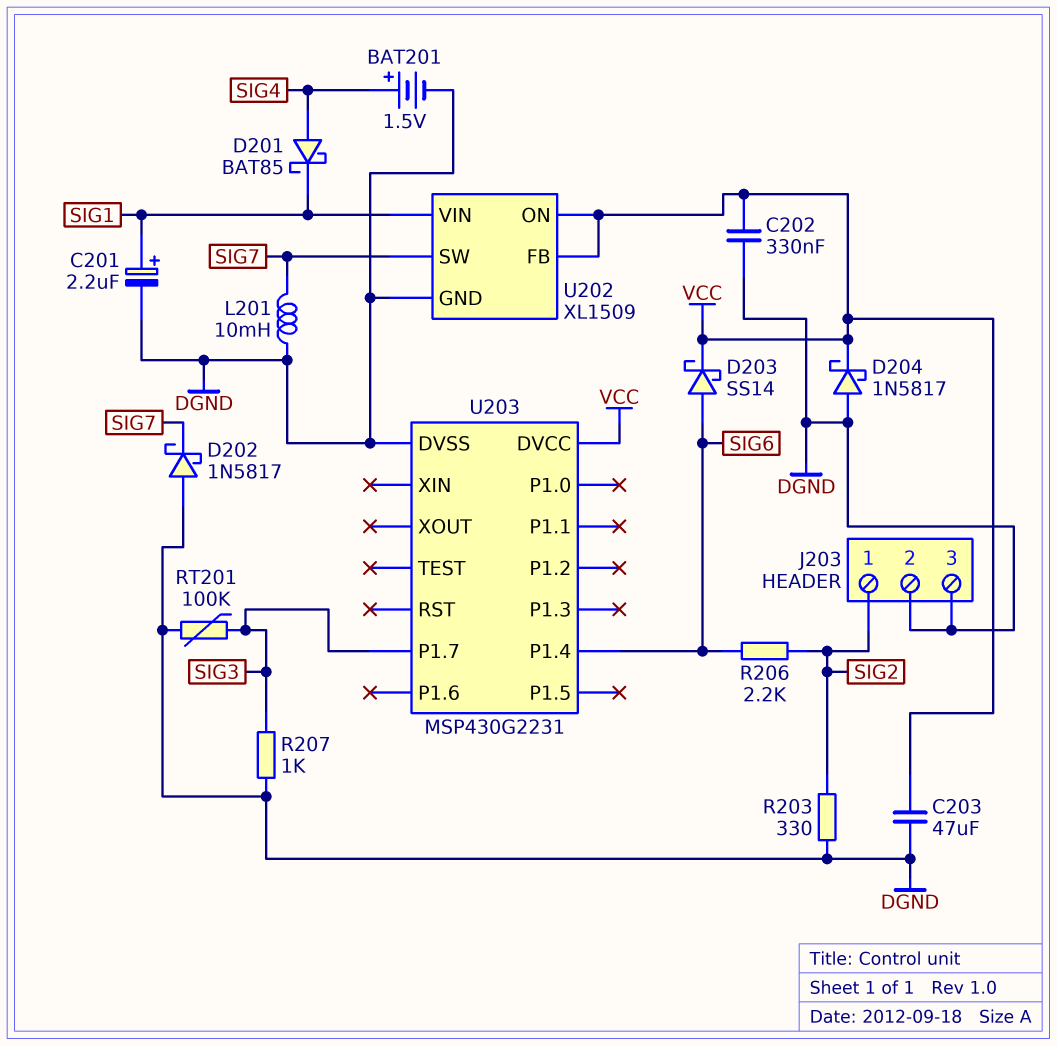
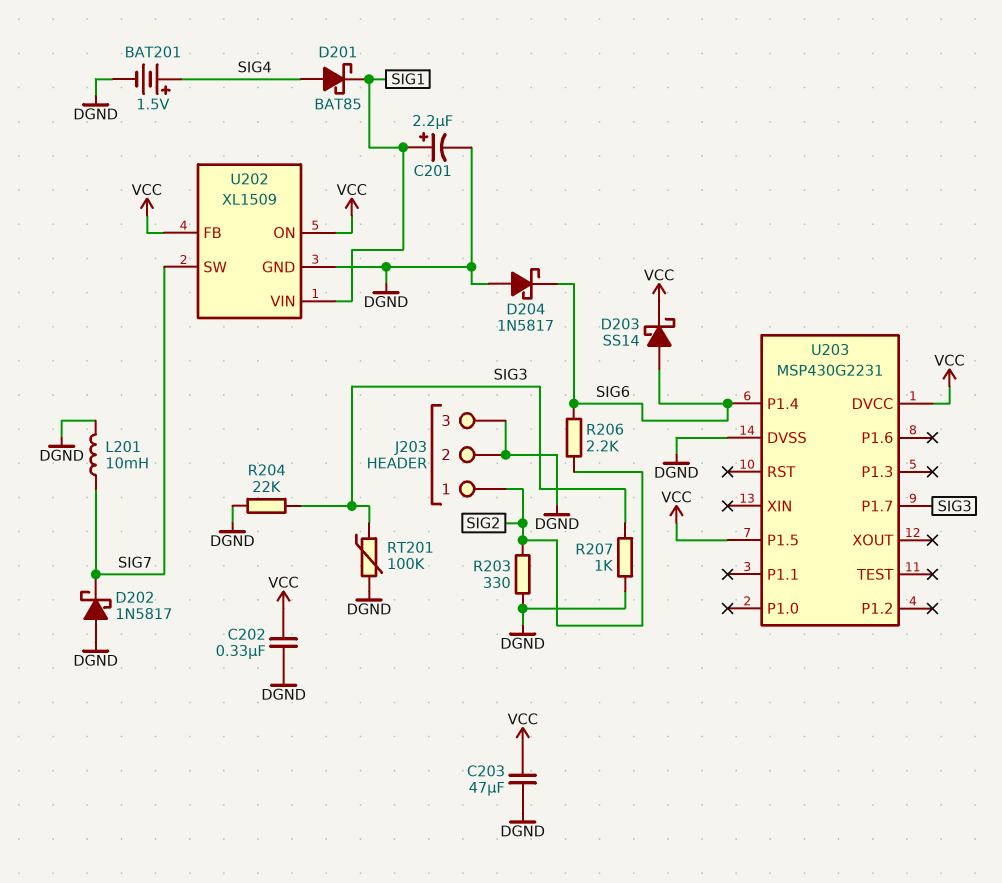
D204: schottky 1N5817 (A DGND, K VCC) -> schottky 1N5817 (A DGND, K SIG6)
R204: none -> 22k (DGND, SIG3)
U203 pin P1.5: none -> VCC

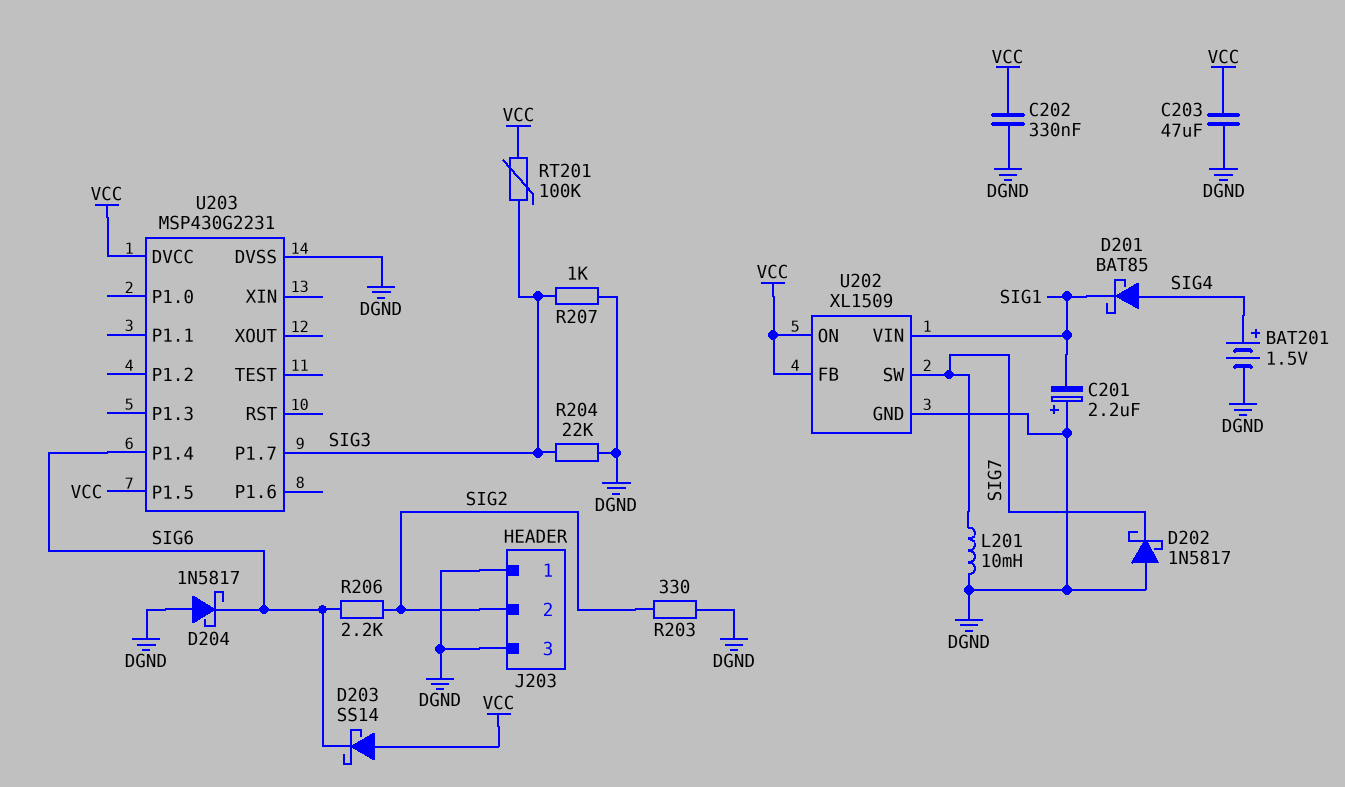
C201: 2.2uF (plus SIG1, minus DGND) -> 2.2uF (plus DGND, minus SIG1)
D203: schottky SS14 (A SIG6, K VCC) -> schottky SS14 (A VCC, K SIG6)
J203 pin 1: SIG2 -> DGND
J203 pin 2: DGND -> SIG2
RT201: 100k (DGND, SIG3) -> 100k (SIG3, VCC)

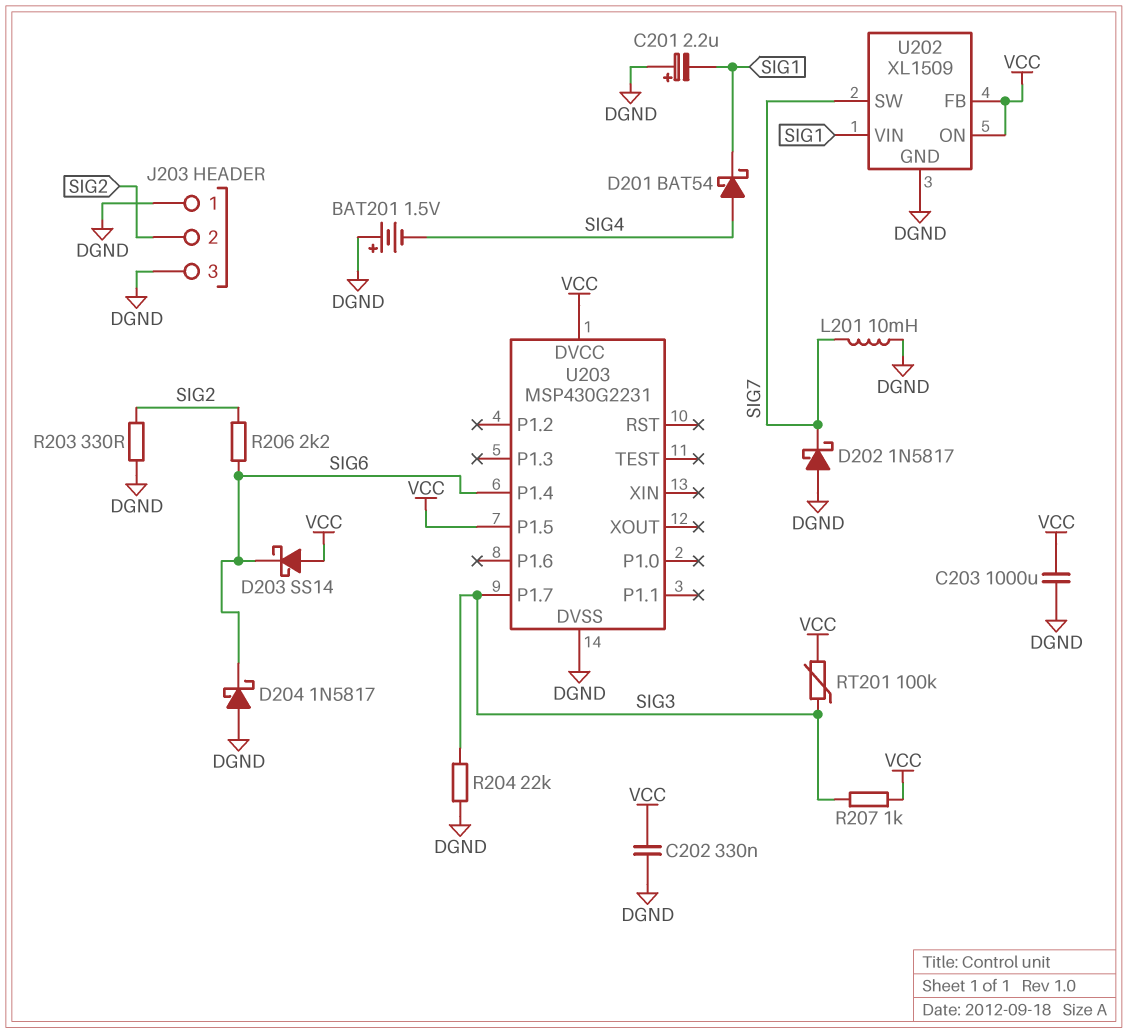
BAT201: 1.5V (plus SIG4, minus DGND) -> 1.5V (plus DGND, minus SIG4)
C203: 47uF (DGND, VCC) -> 1000uF (DGND, VCC)
D201: schottky BAT85 (A SIG4, K SIG1) -> schottky BAT54 (A SIG4, K SIG1)
R207: 1k (DGND, SIG3) -> 1k (SIG3, VCC)

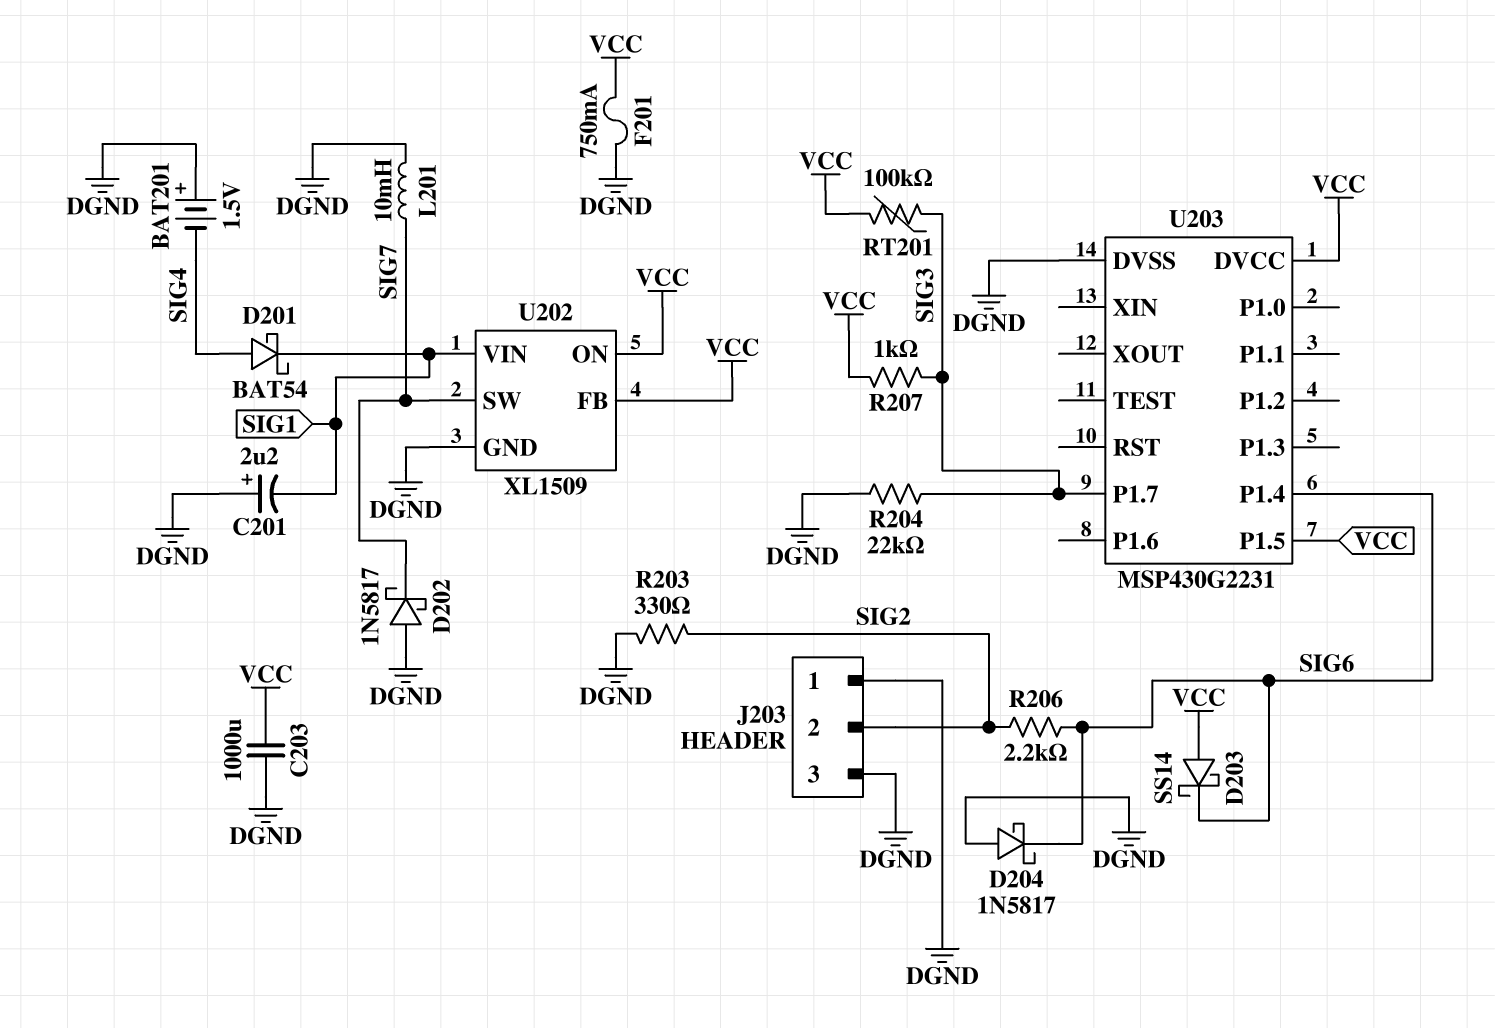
C202: 330nF (DGND, VCC) -> none
F201: none -> 750mA (DGND, VCC)

